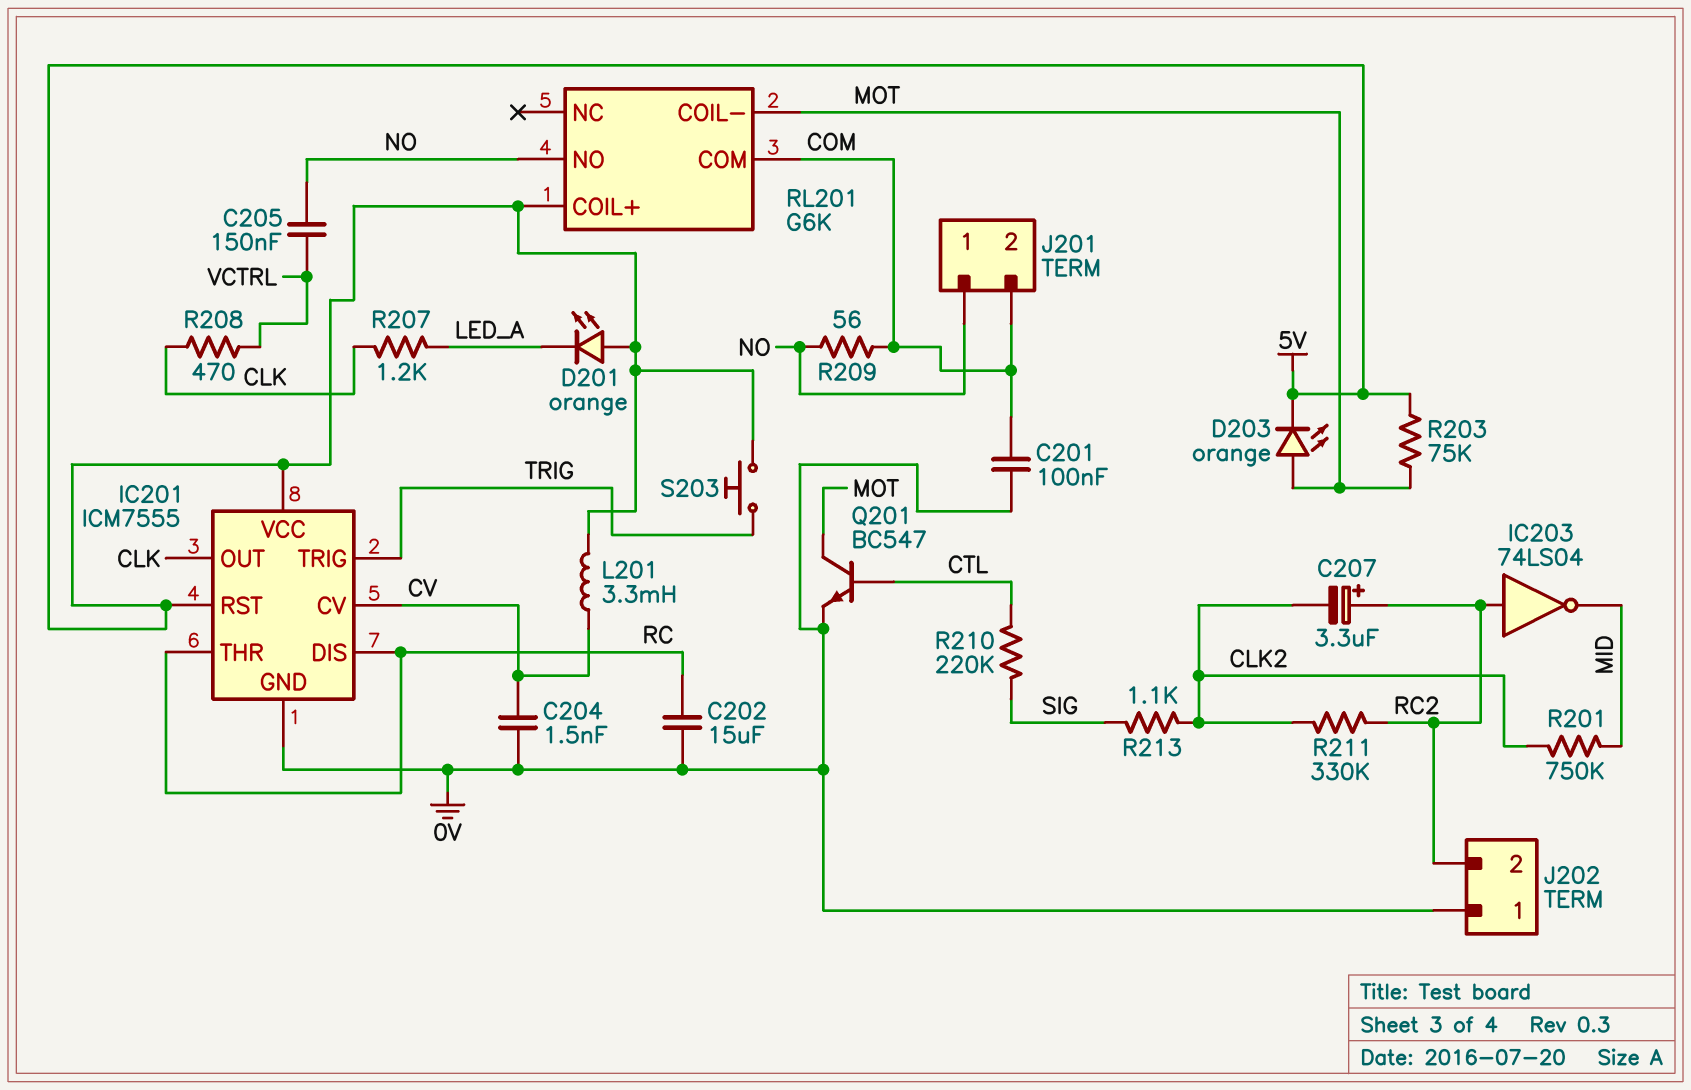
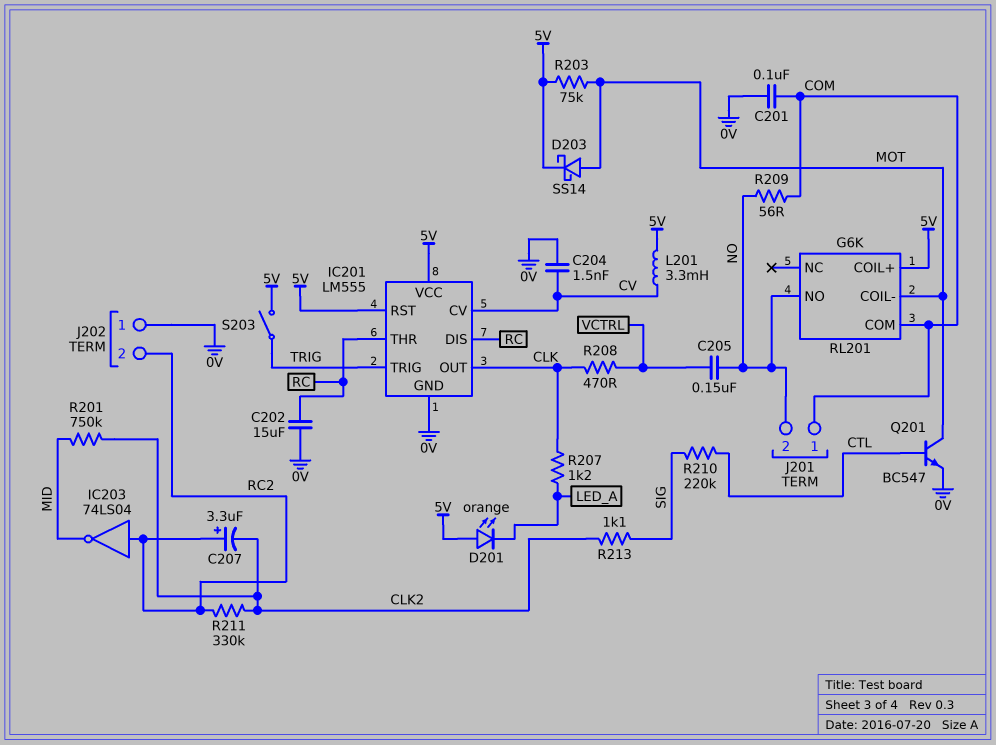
D203: LED orange (A MOT, K 5V) -> schottky SS14 (A MOT, K 5V)
IC201: ICM7555 -> LM555
J201 pin 1: NO -> COM
J201 pin 2: COM -> NO
S203: button (5V, TRIG) -> switch (5V, TRIG)

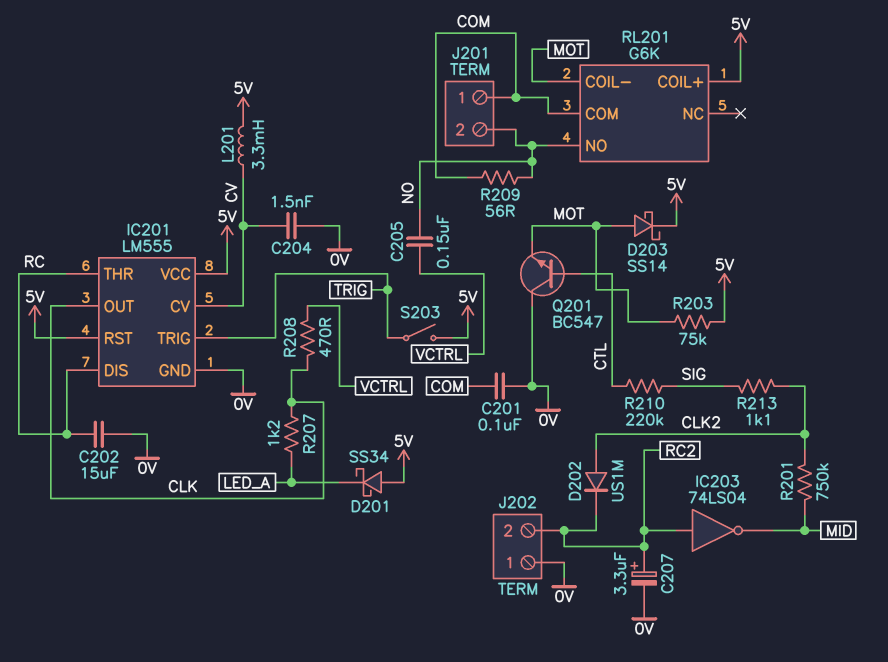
C207: 3.3uF (plus RC2, minus CLK2) -> 3.3uF (plus RC2, minus 0V)
D201: LED orange (A 5V, K LED_A) -> schottky SS34 (A 5V, K LED_A)
D202: none -> diode US1M (A CLK2, K RC2)
Q201: NPN BC547 (B CTL, C MOT, E 0V) -> NPN BC547 (B CTL, C 0V, E MOT)
R211: 330k (CLK2, RC2) -> none

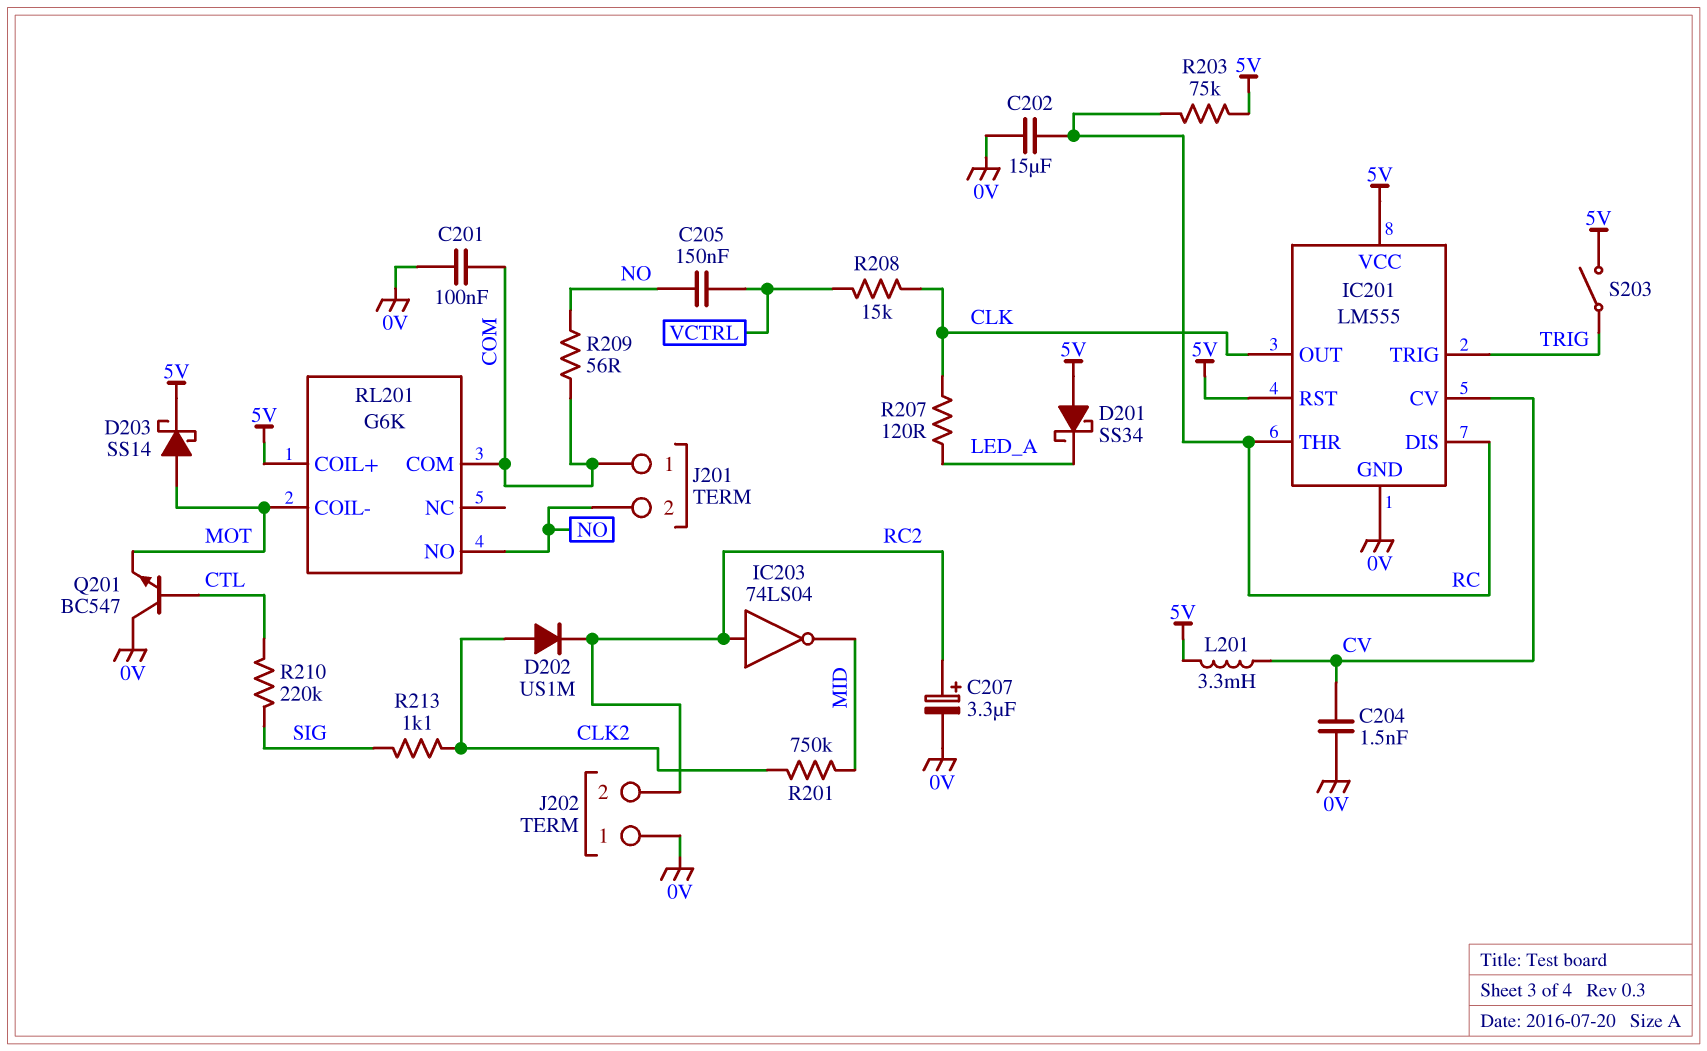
R203: 75k (5V, MOT) -> 75k (5V, RC)
R207: 1.2k (CLK, LED_A) -> 120 (CLK, LED_A)
R208: 470 (CLK, VCTRL) -> 15k (CLK, VCTRL)

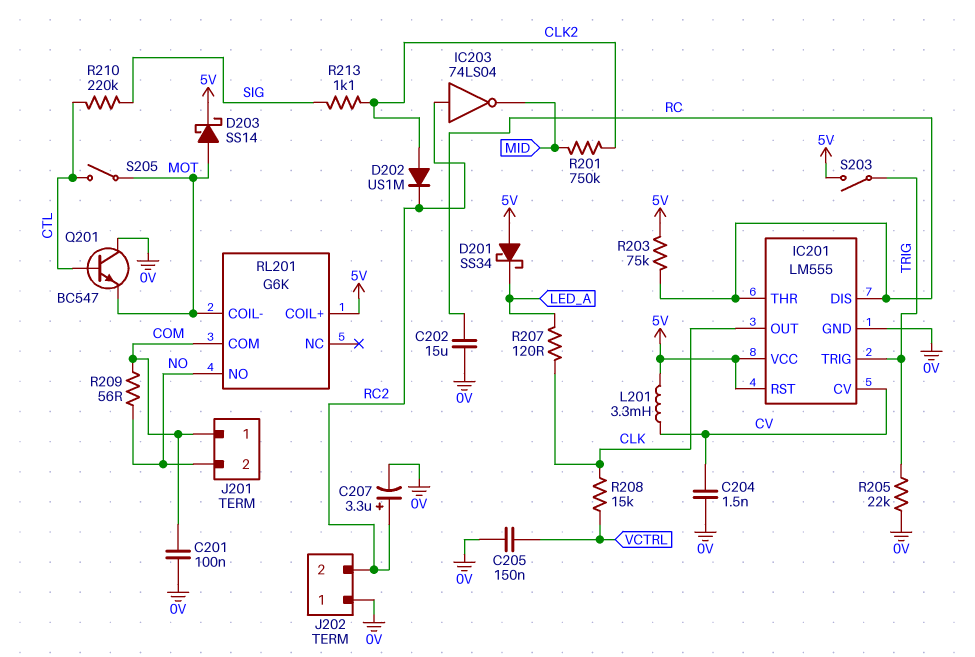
C205: 150nF (NO, VCTRL) -> 150nF (0V, VCTRL)
R205: none -> 22k (0V, TRIG)
S205: none -> switch (CTL, MOT)

